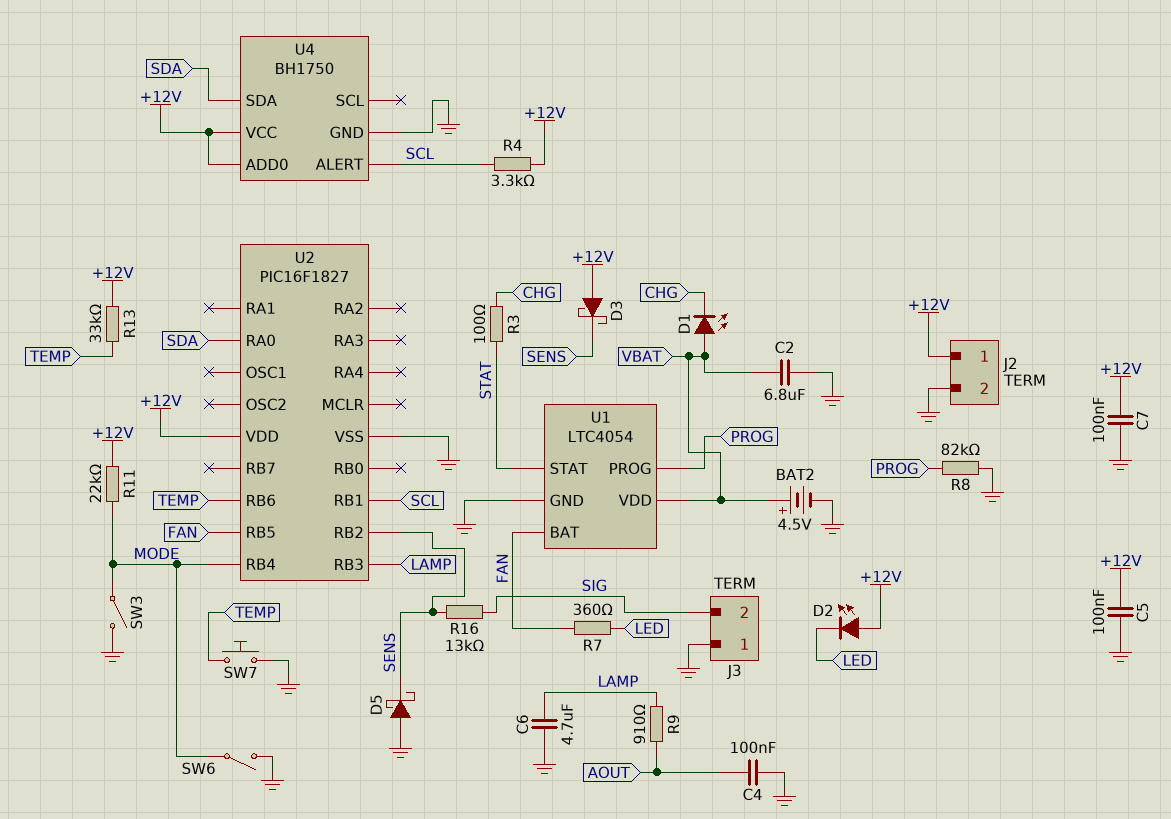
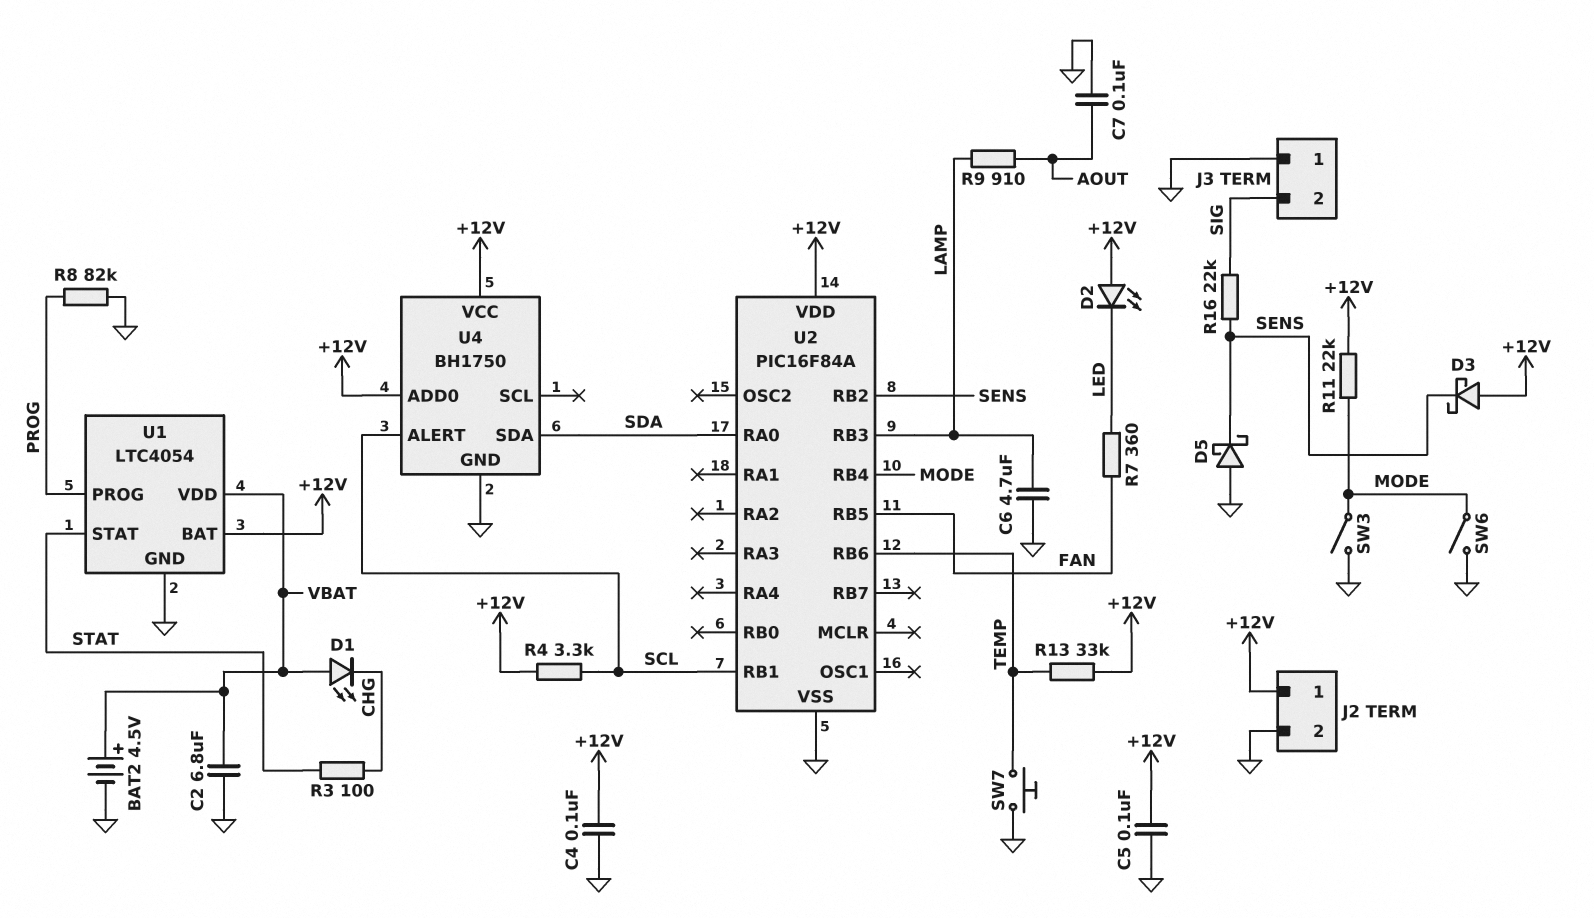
C4: 100nF (AOUT, GND) -> 100nF (+12V, GND)
C7: 100nF (+12V, GND) -> 100nF (AOUT, GND)
R16: 13k (SENS, SIG) -> 22k (SENS, SIG)
U1 pin BAT: FAN -> +12V
U2: PIC16F1827 -> PIC16F84A

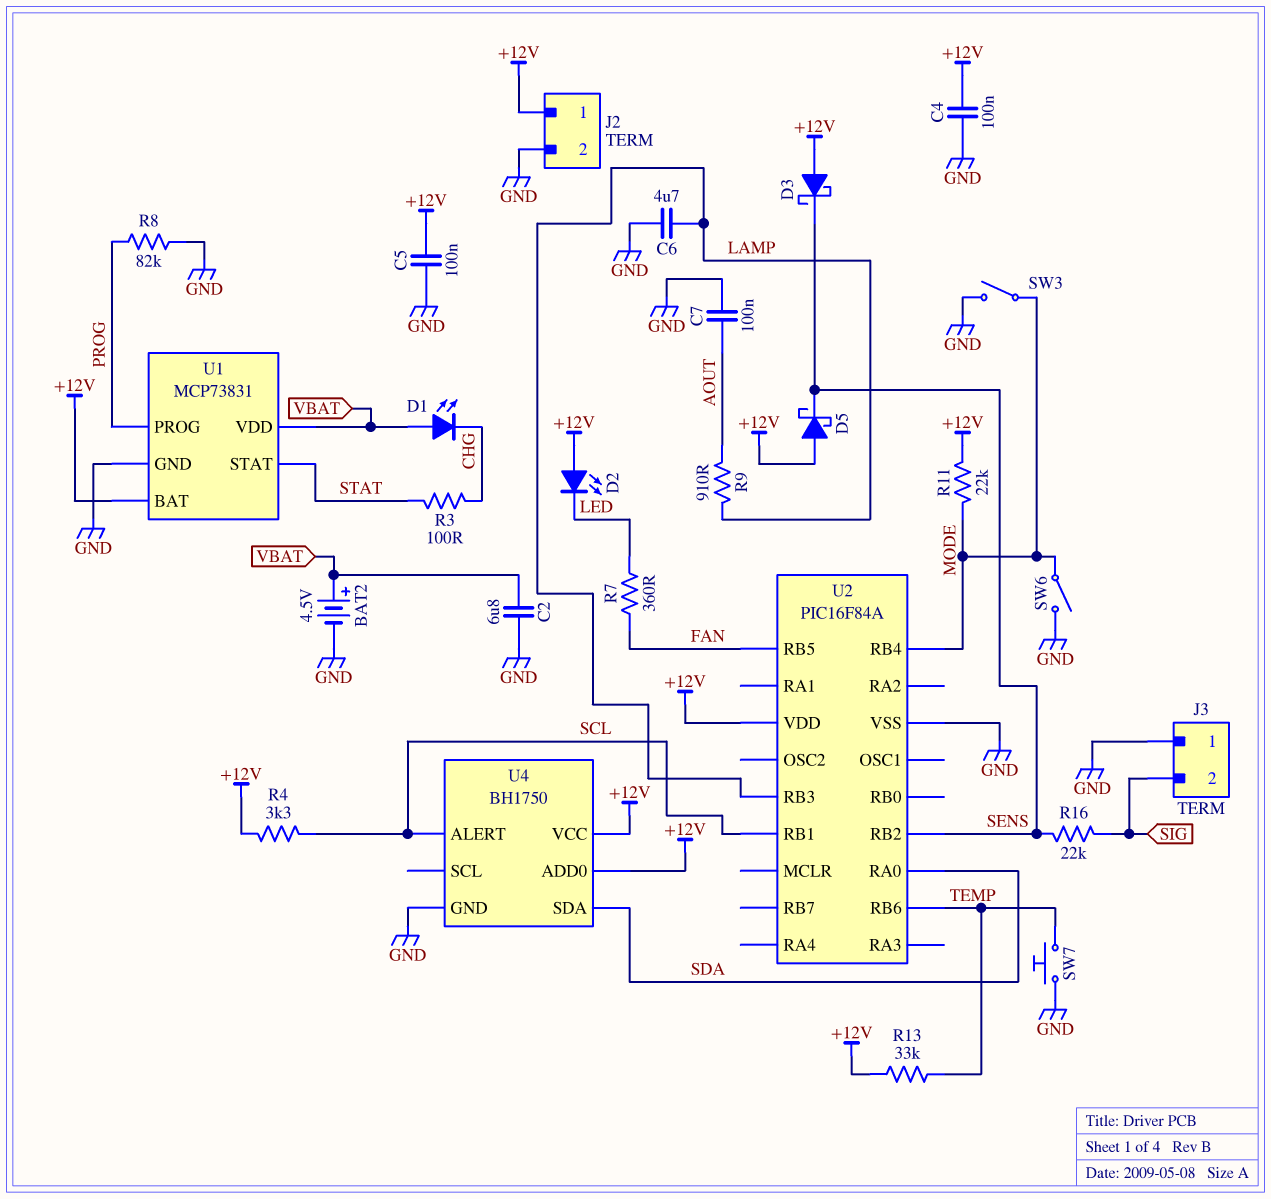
D5: schottky (A GND, K SENS) -> schottky (A +12V, K SENS)
U1: LTC4054 -> MCP73831

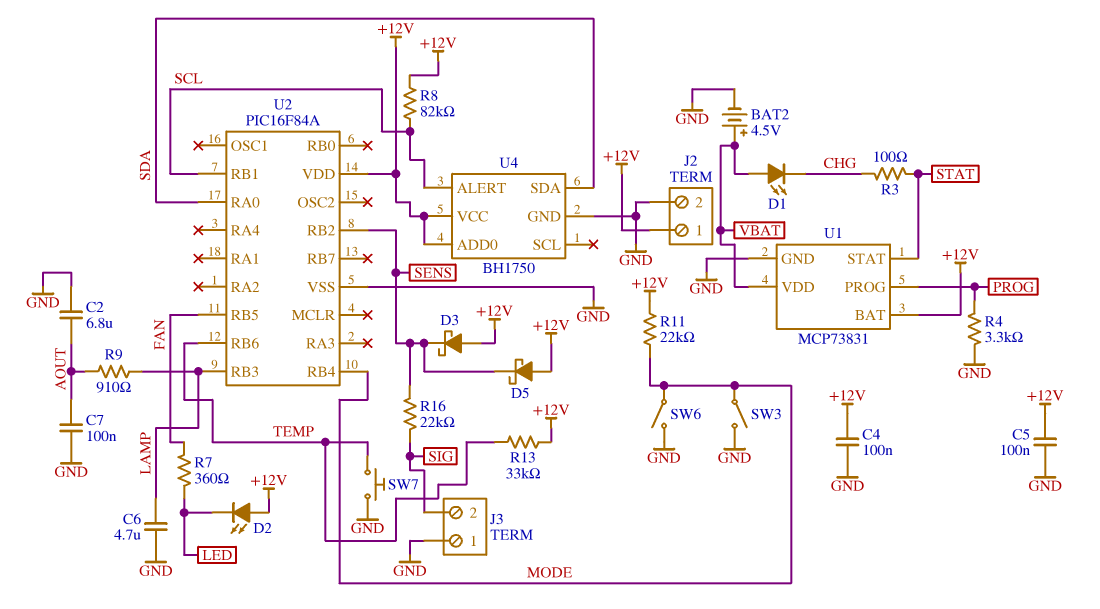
C2: 6.8uF (GND, VBAT) -> 6.8uF (AOUT, GND)
R4: 3.3k (+12V, SCL) -> 3.3k (GND, PROG)
R8: 82k (GND, PROG) -> 82k (+12V, SCL)

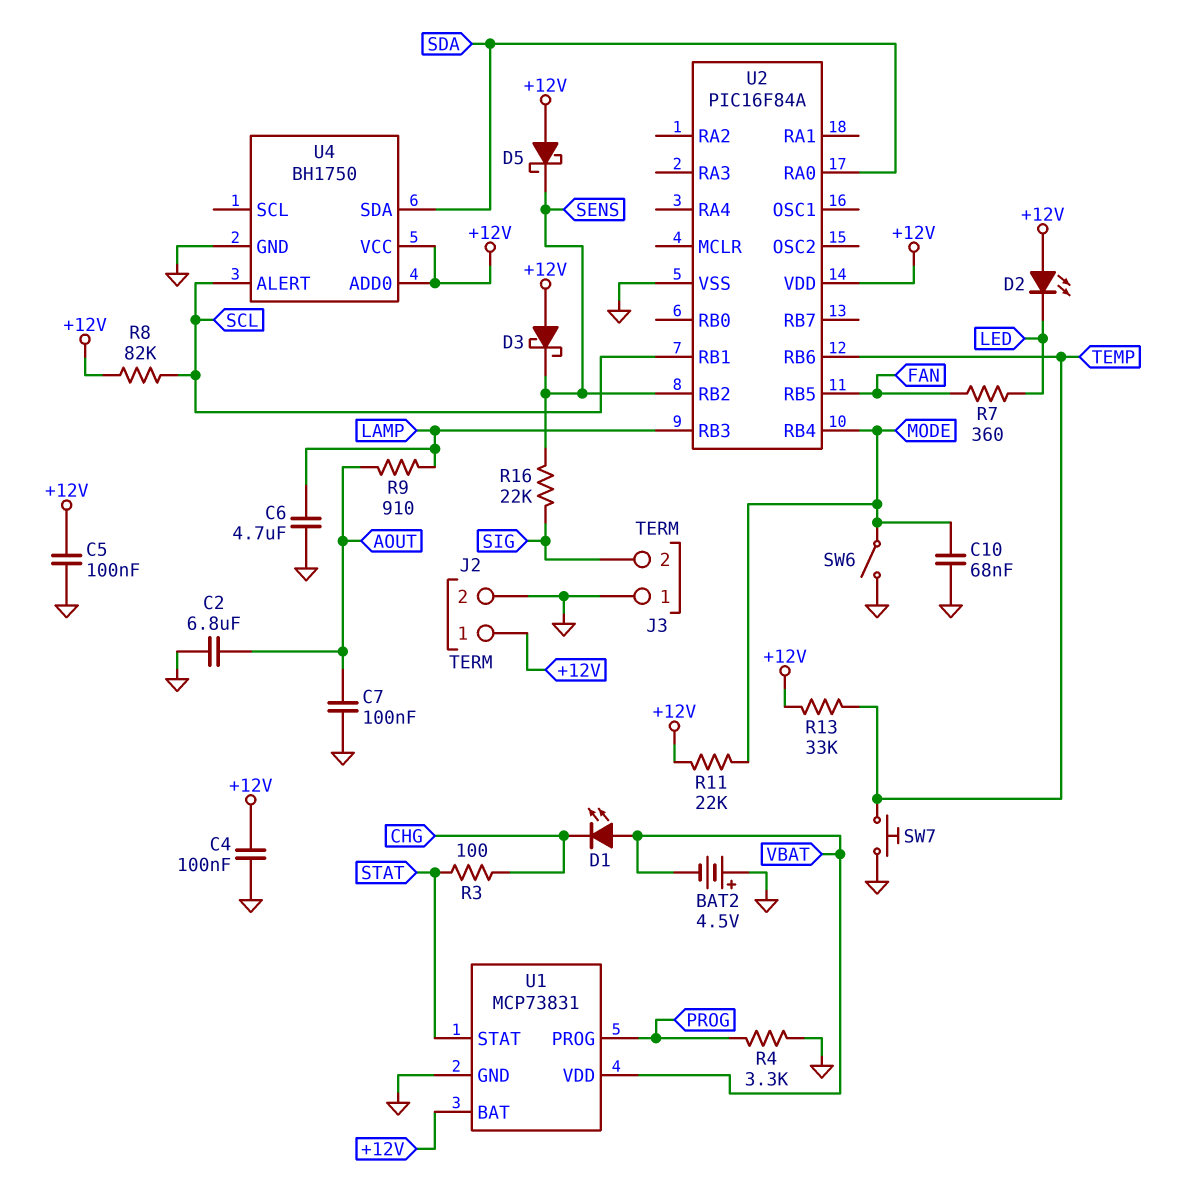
BAT2: 4.5V (plus VBAT, minus GND) -> 4.5V (plus GND, minus VBAT)
C10: none -> 68nF (GND, MODE)
SW3: switch (GND, MODE) -> none

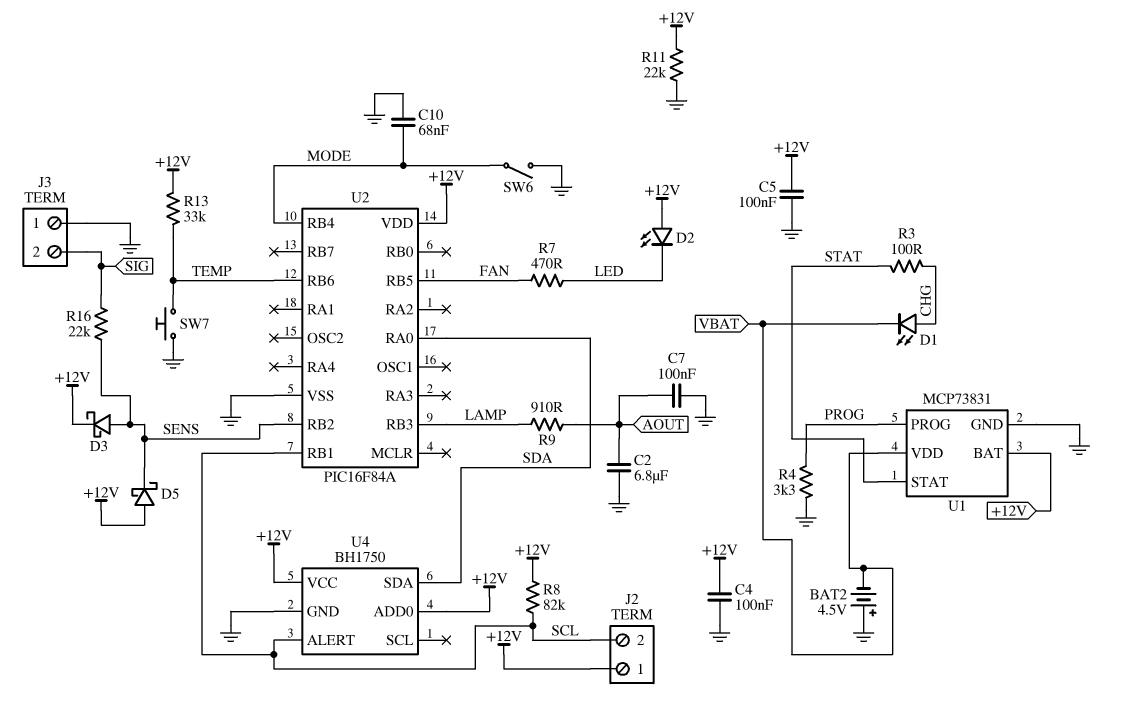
C6: 4.7uF (GND, LAMP) -> none
D1: LED (A VBAT, K CHG) -> LED (A CHG, K VBAT)
D3: schottky (A +12V, K SENS) -> schottky (A SENS, K +12V)
J2 pin 2: GND -> SCL
R7: 360 (FAN, LED) -> 470 (FAN, LED)
R11: 22k (+12V, MODE) -> 22k (+12V, GND)

